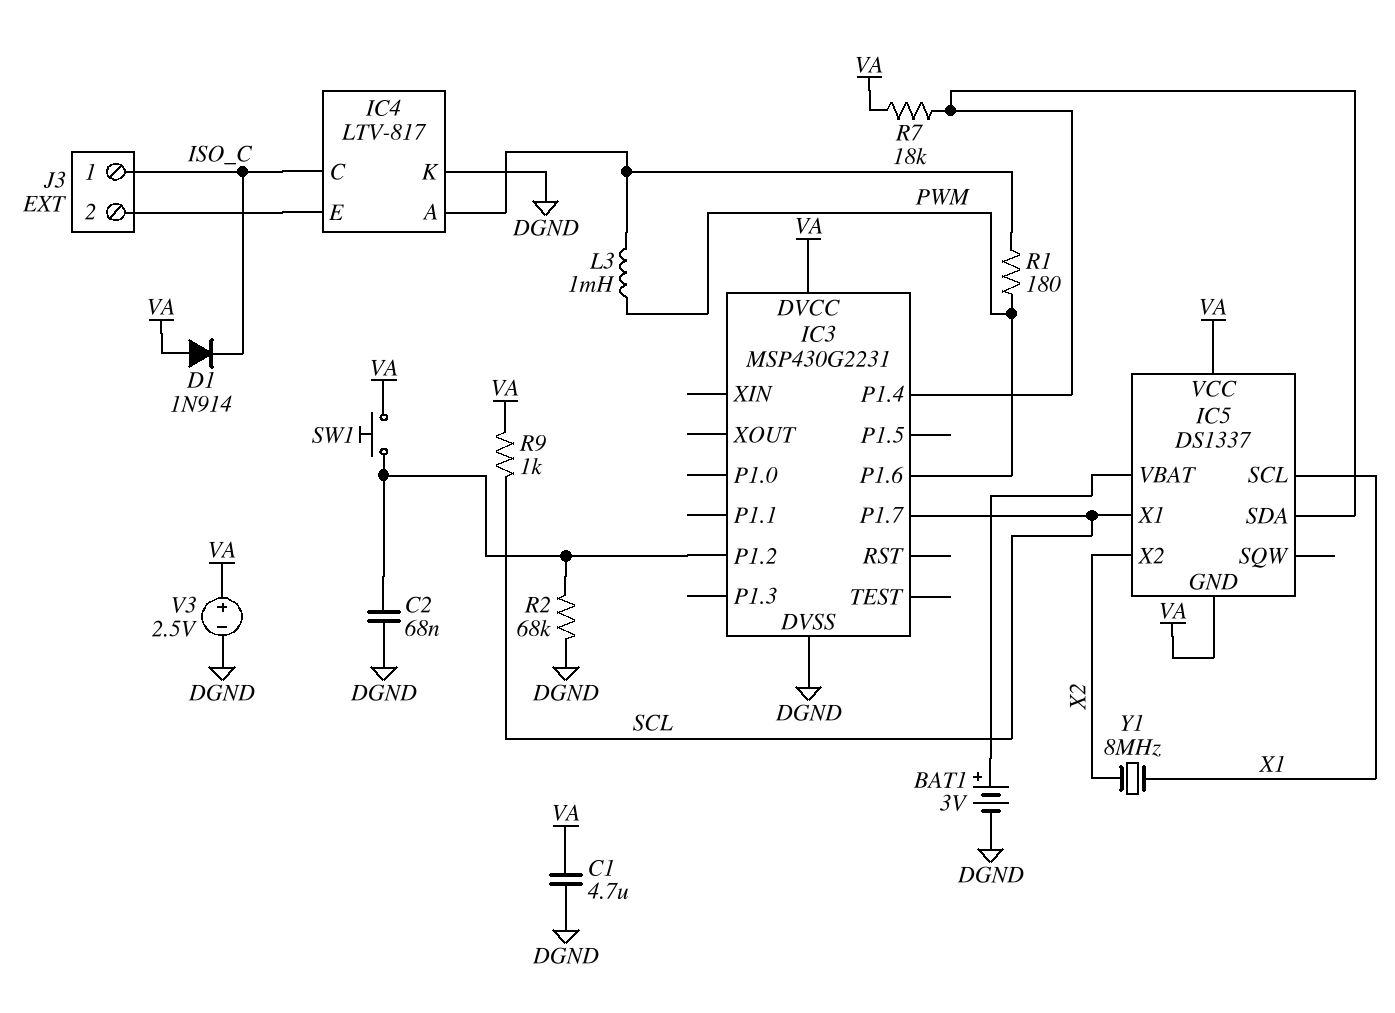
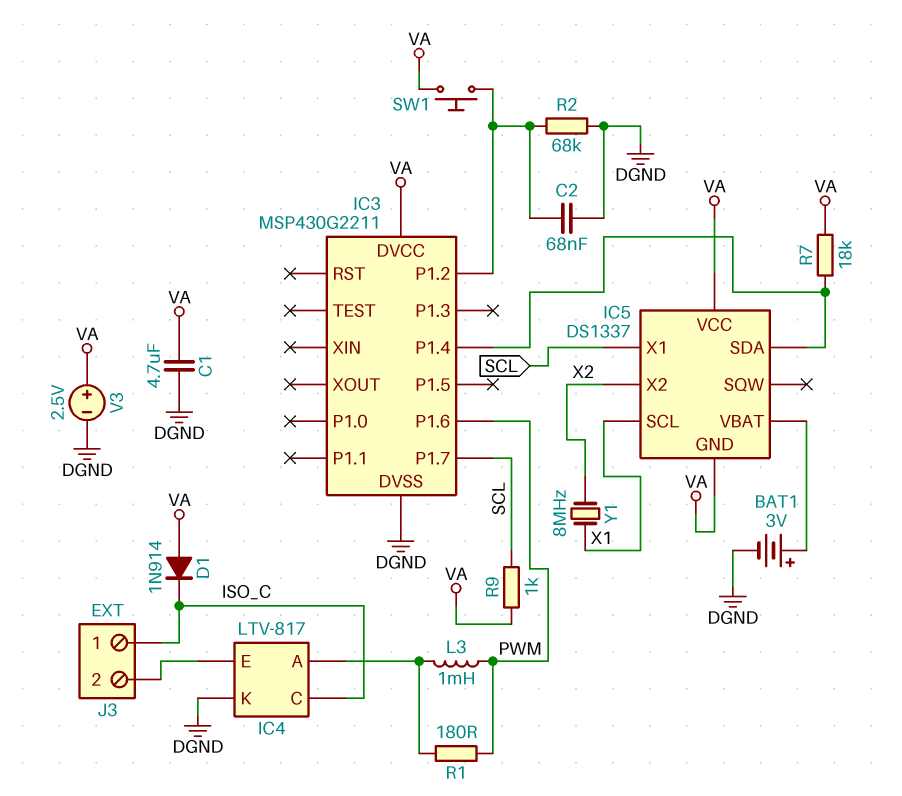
IC3: MSP430G2231 -> MSP430G2211

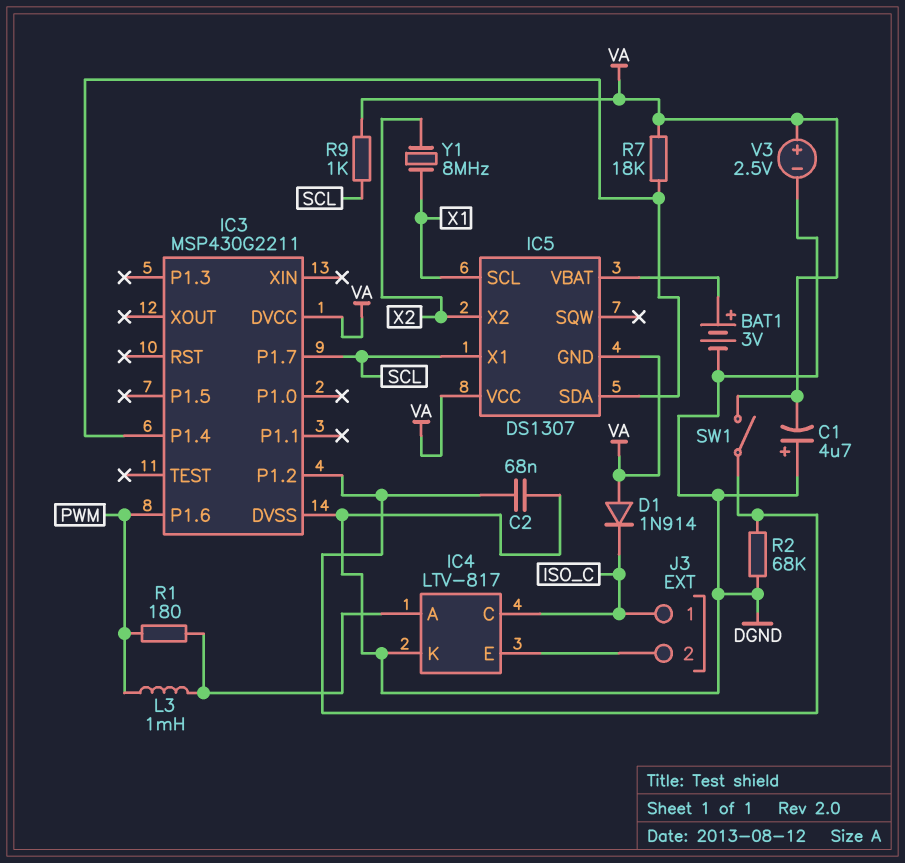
C1: 4.7uF (DGND, VA) -> 4.7uF (plus DGND, minus VA)
IC5: DS1337 -> DS1307
SW1: button (IC3/P1.2, VA) -> switch (IC3/P1.2, VA)

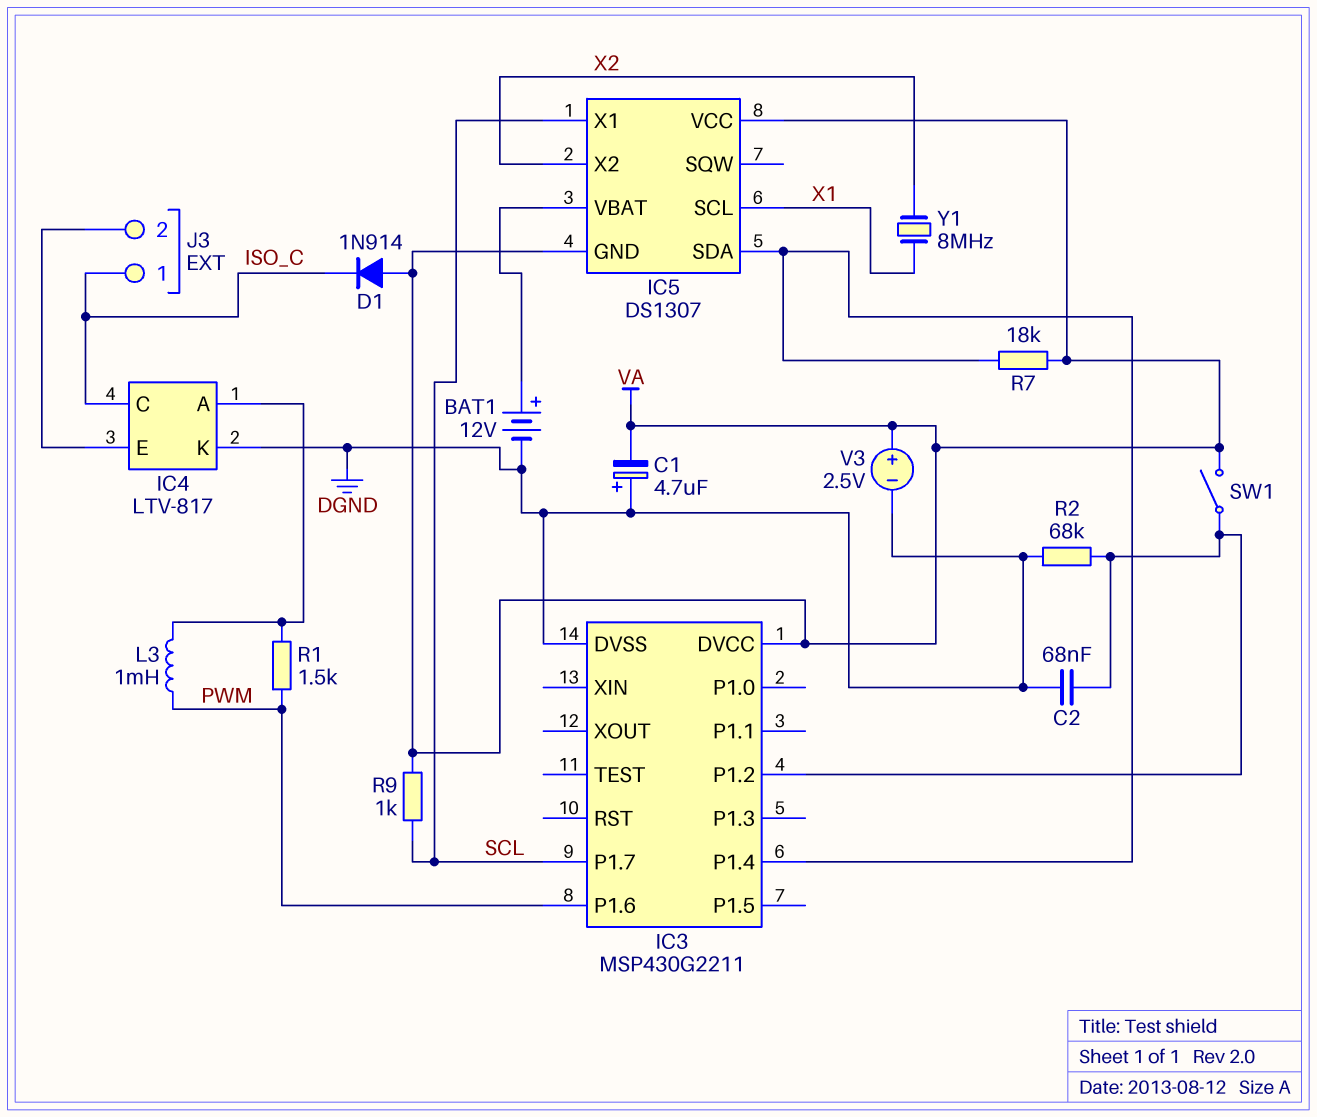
BAT1: 3V (plus IC5/VBAT, minus DGND) -> 12V (plus IC5/VBAT, minus DGND)
R1: 180 (IC4/A, PWM) -> 1.5k (IC4/A, PWM)

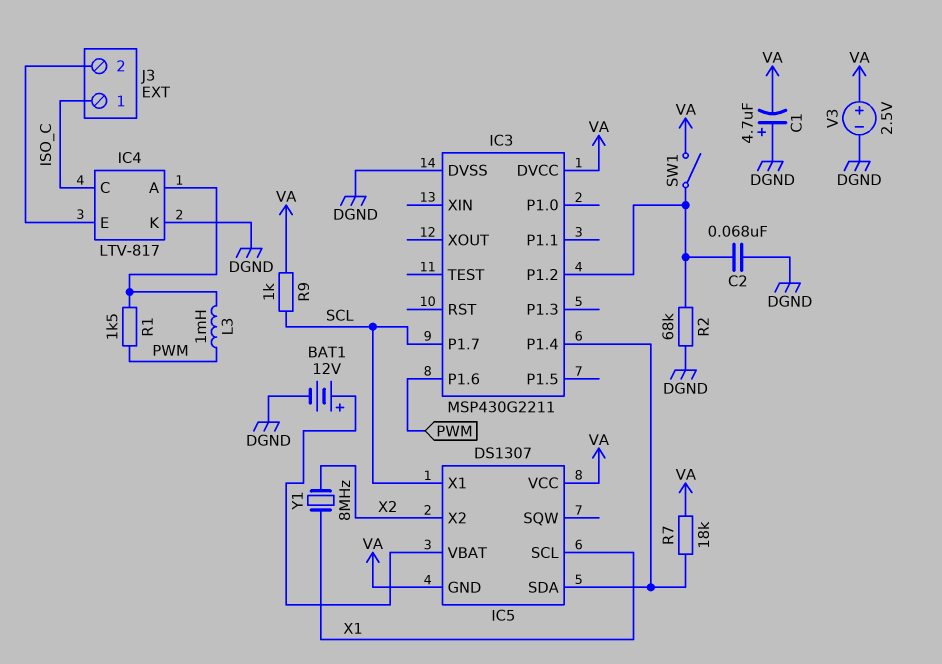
D1: diode 1N914 (A VA, K ISO_C) -> none

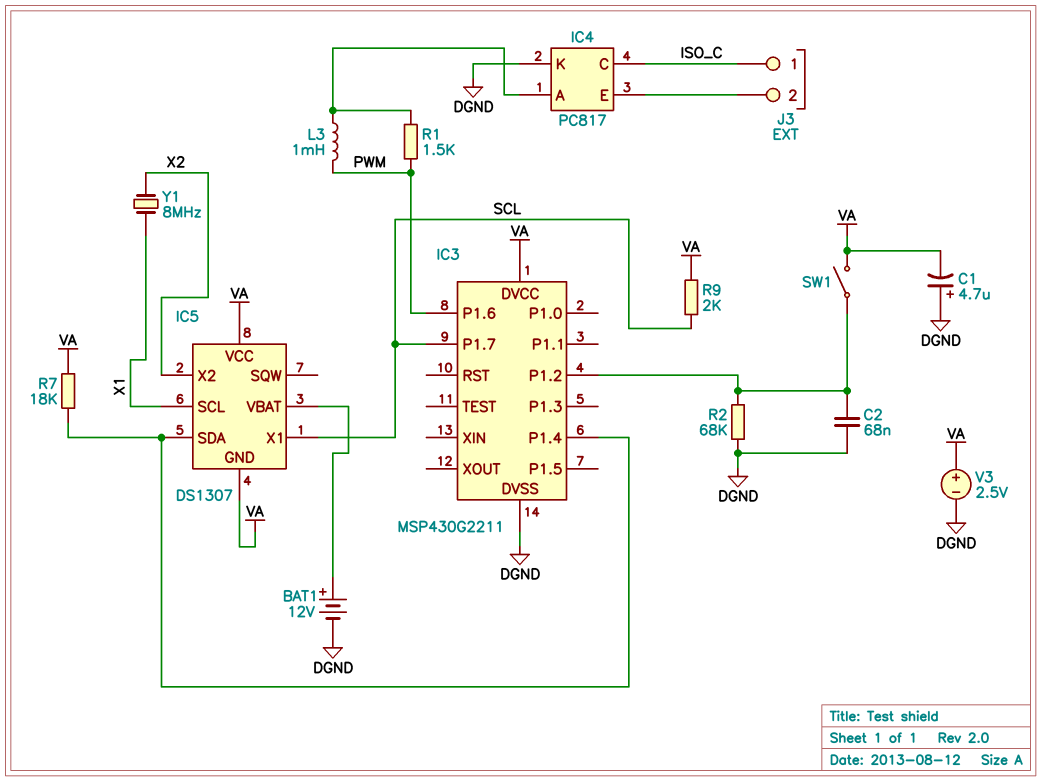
IC4: LTV-817 -> PC817
R9: 1k (SCL, VA) -> 2k (SCL, VA)

